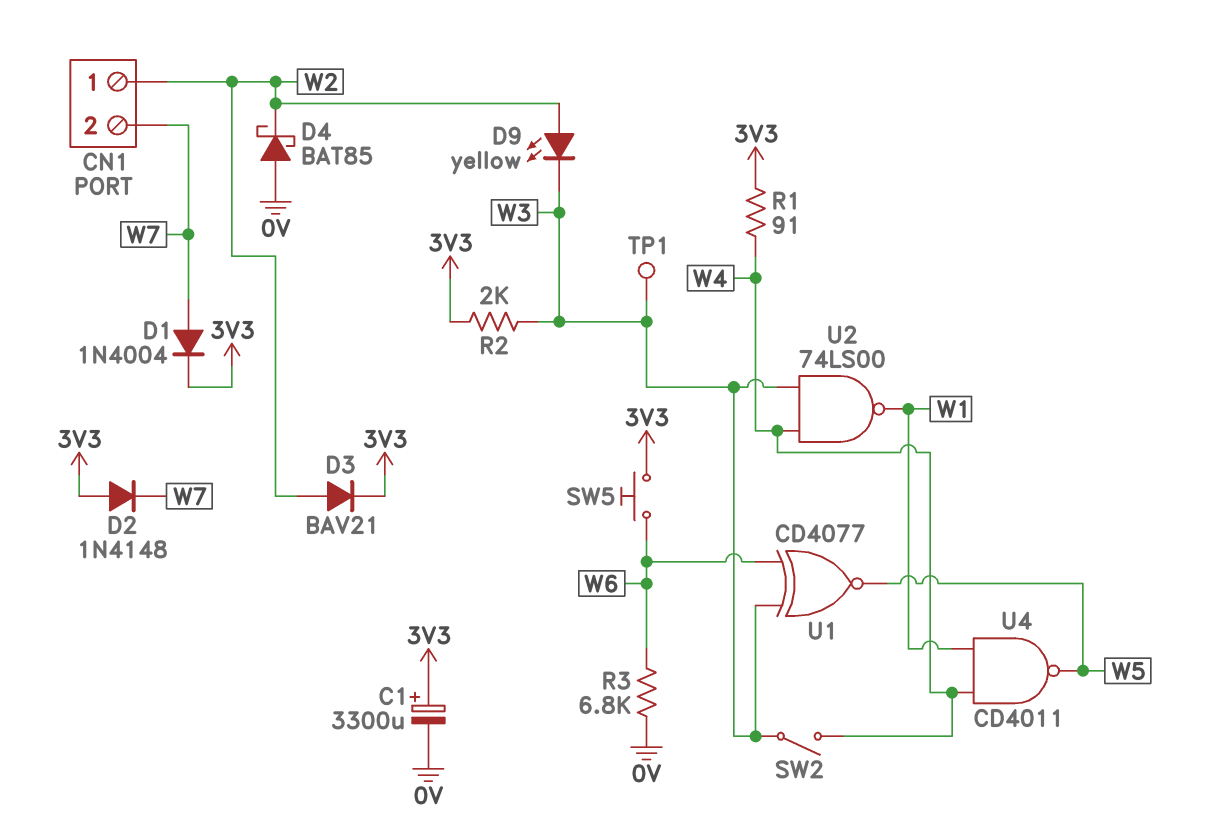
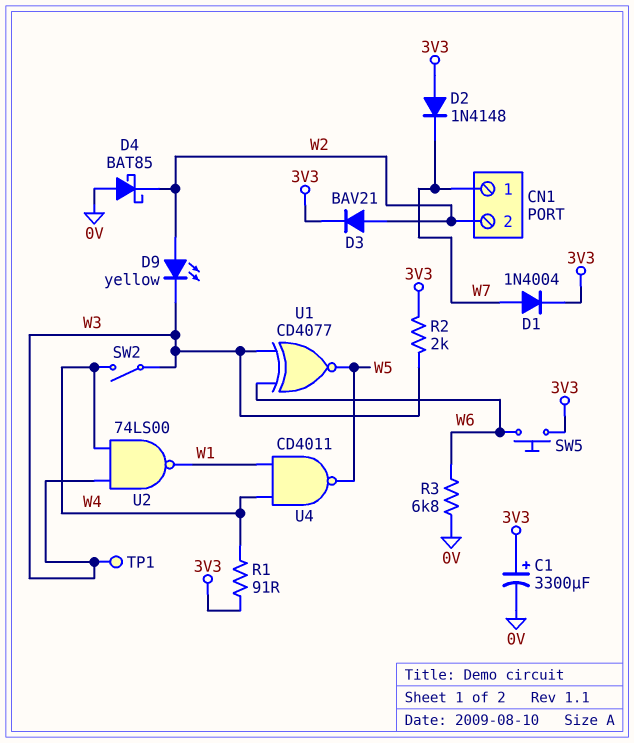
CN1 pin 1: W2 -> W7
CN1 pin 2: W7 -> W2

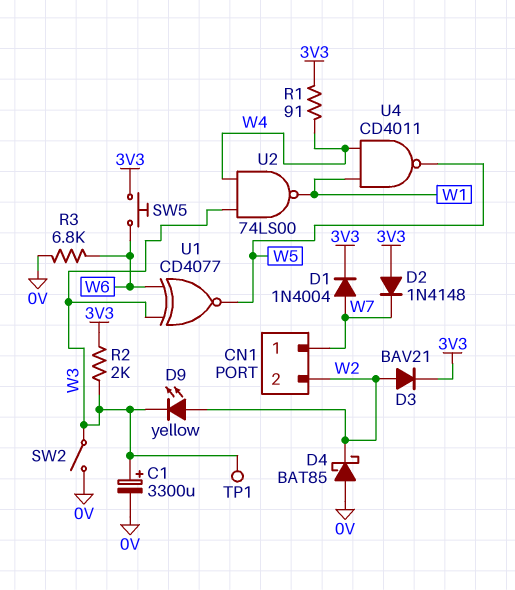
C1: 3300uF (plus 3V3, minus 0V) -> 3300uF (plus W3, minus 0V)
SW2: switch (W3, W4) -> switch (0V, W3)

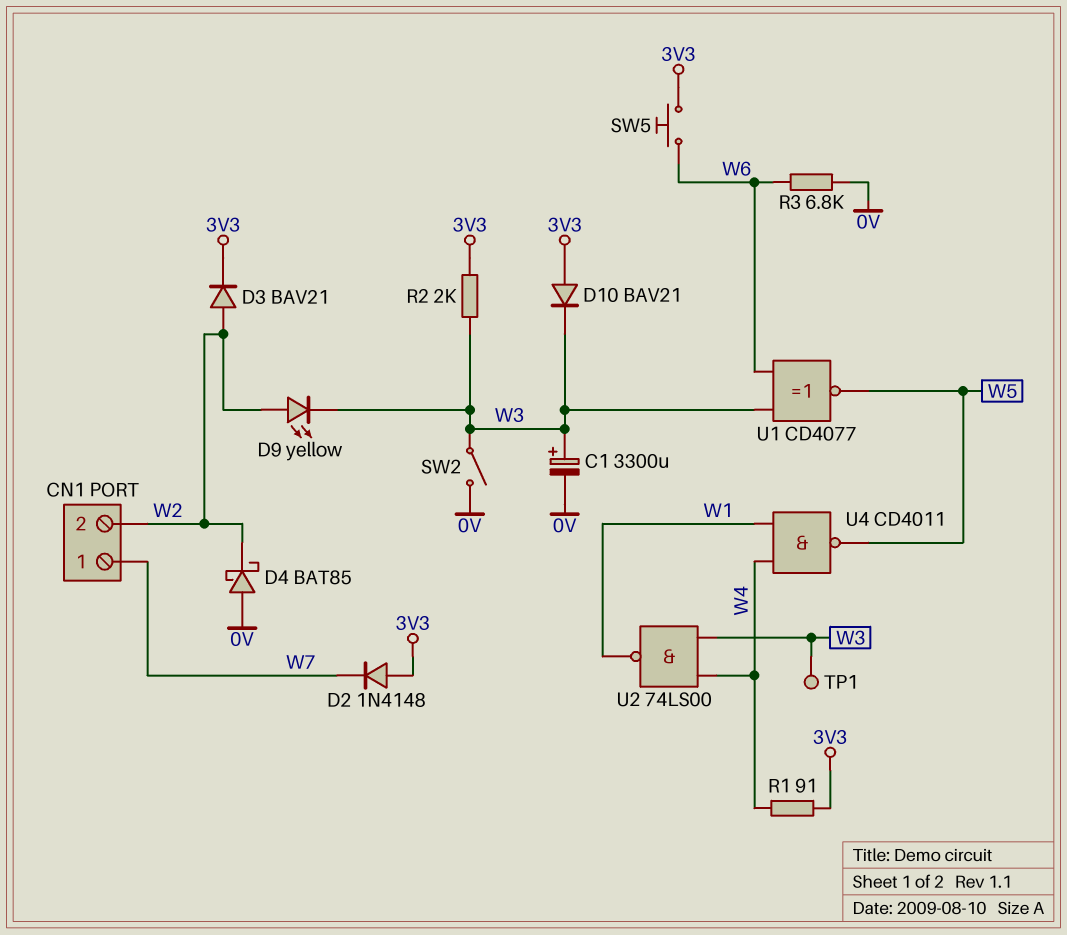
D1: diode 1N4004 (A W7, K 3V3) -> none
D10: none -> diode BAV21 (A 3V3, K W3)

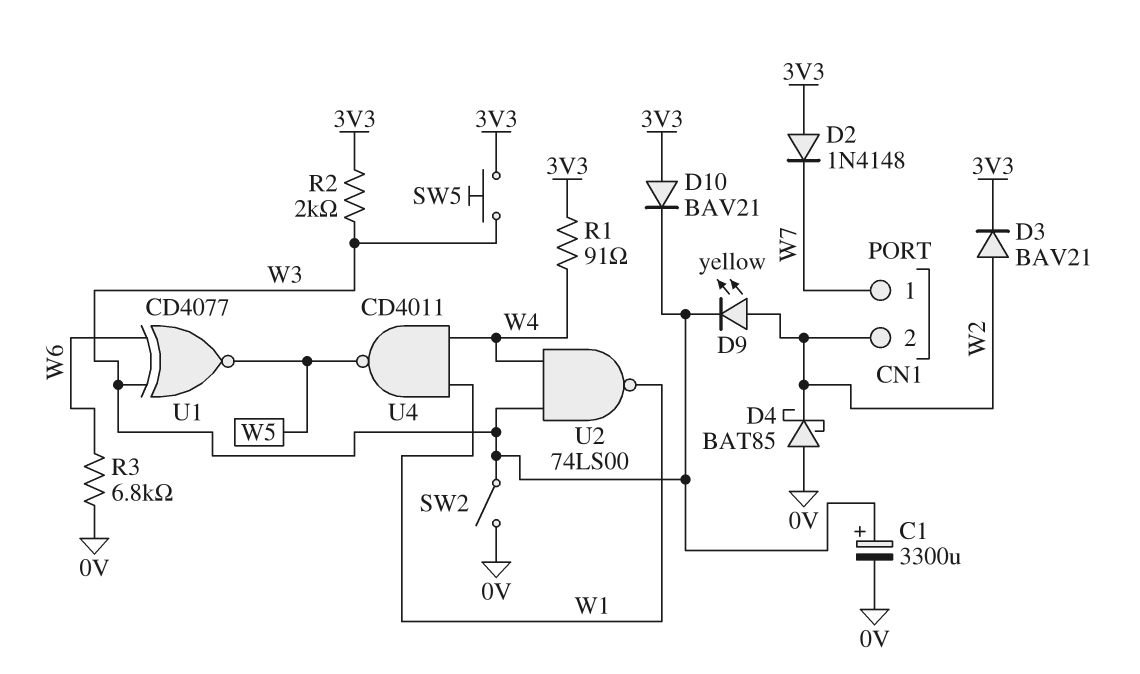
SW5: button (3V3, W6) -> button (3V3, W3)
TP1: test point (W3) -> none

